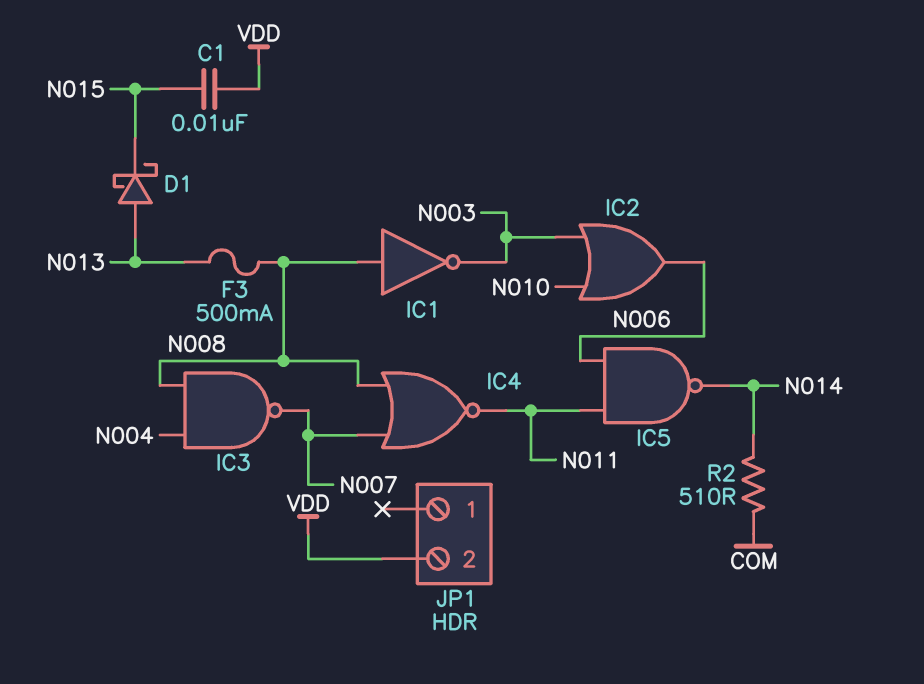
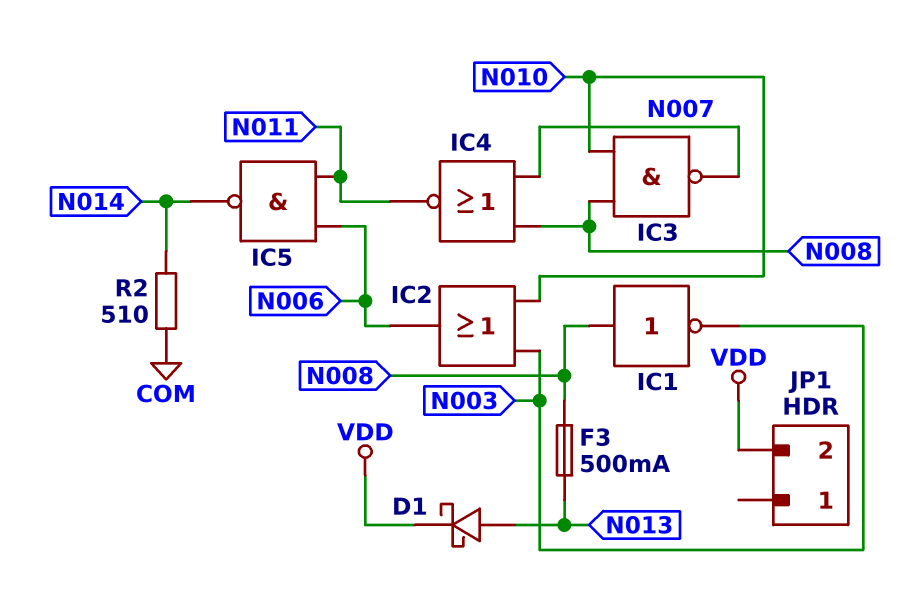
C1: 10nF (N015, VDD) -> none
D1: schottky (A N013, K N015) -> schottky (A N013, K VDD)
IC3: NAND (in N004, in N008, out N007) -> NAND (in N008, in N010, out N007)

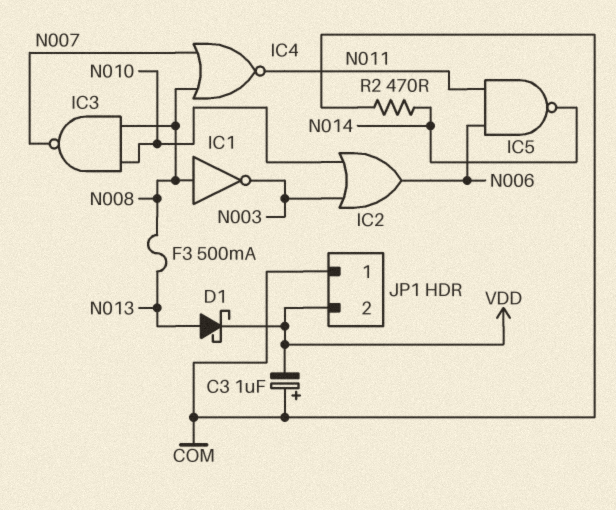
C3: none -> 1uF (plus COM, minus VDD)
JP1 pin 1: none -> COM
R2: 510 (COM, N014) -> 470 (COM, N014)

